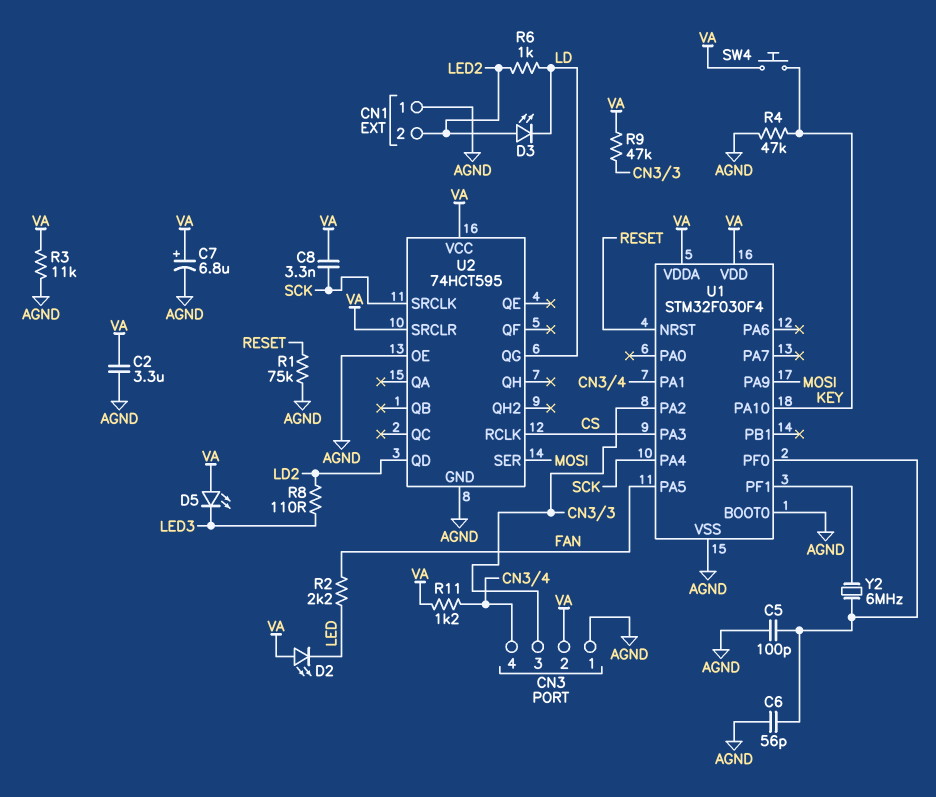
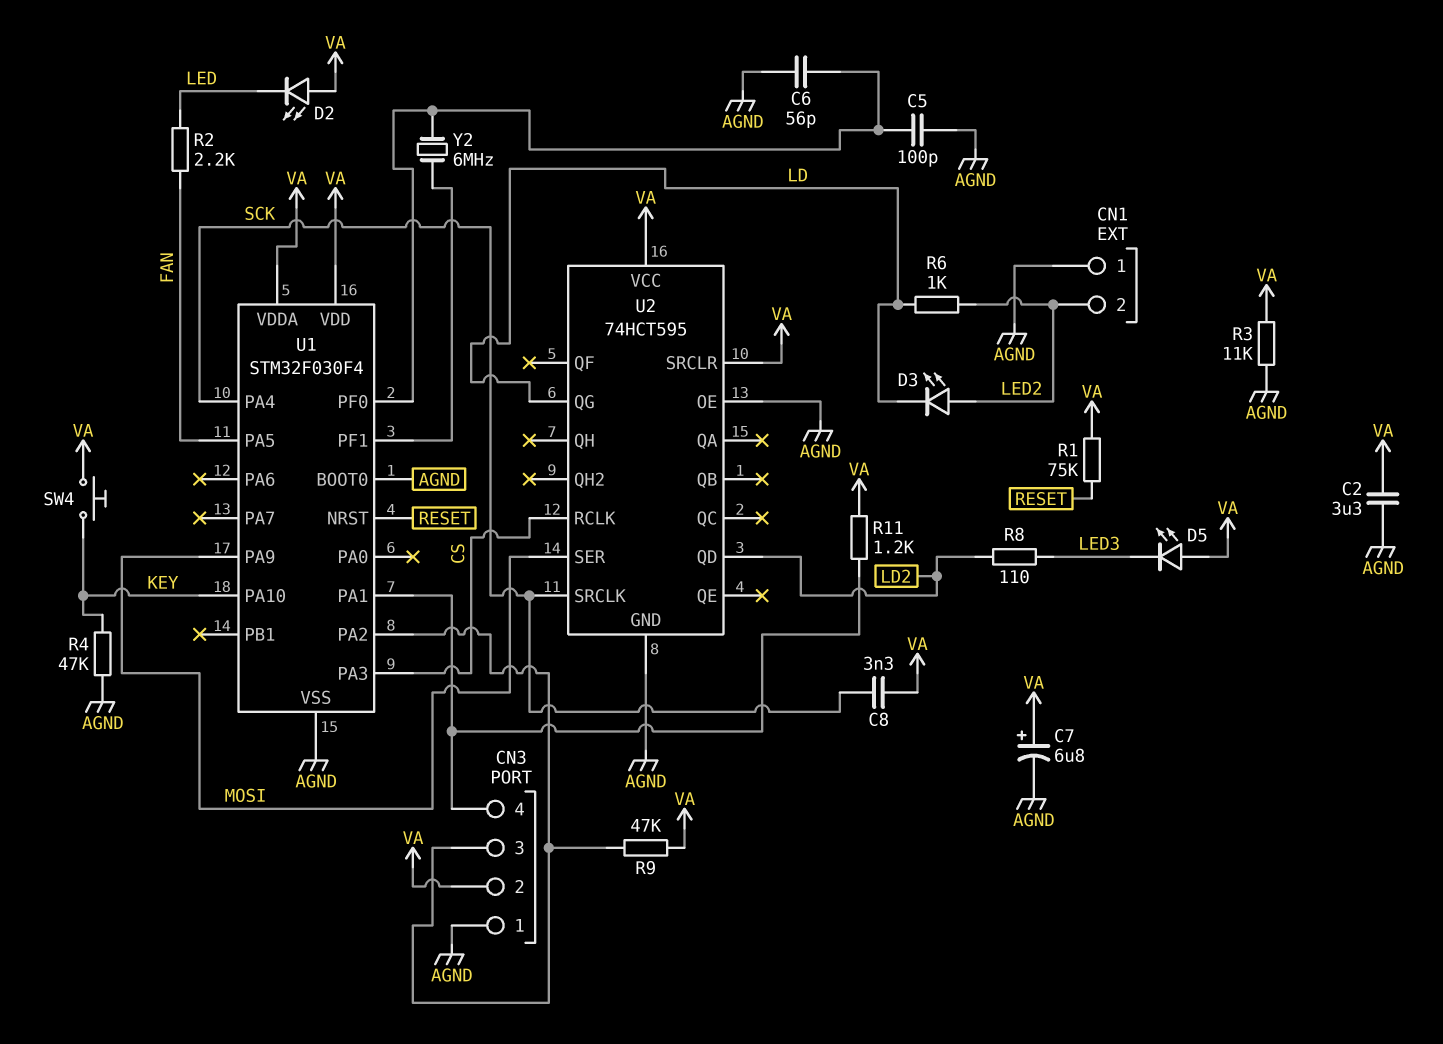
R1: 75k (AGND, RESET) -> 75k (RESET, VA)

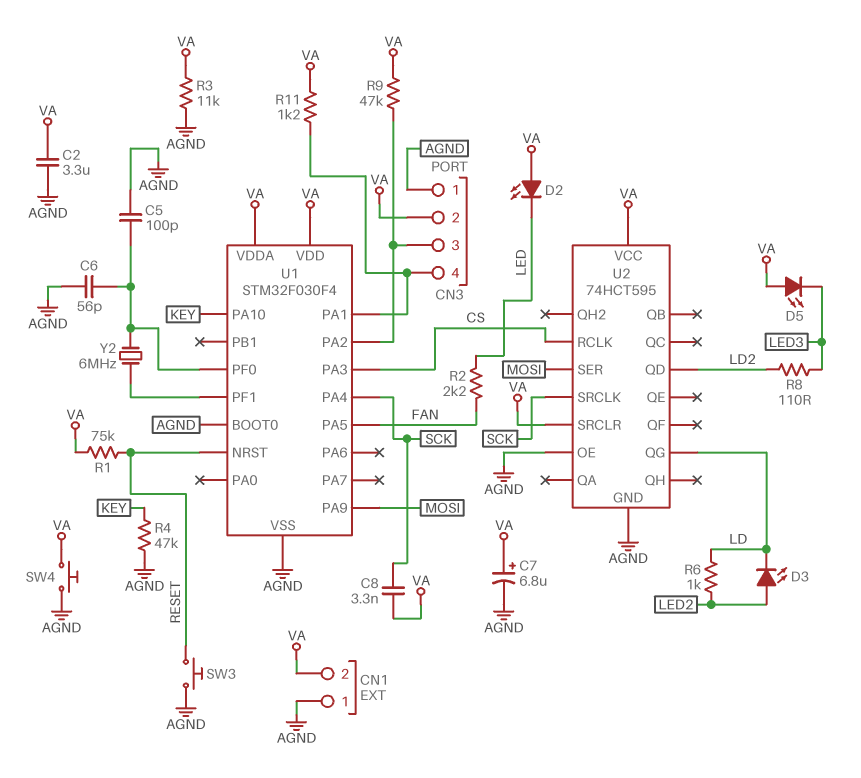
CN1 pin 2: LED2 -> VA
SW3: none -> button (AGND, RESET)
SW4: button (KEY, VA) -> button (AGND, VA)

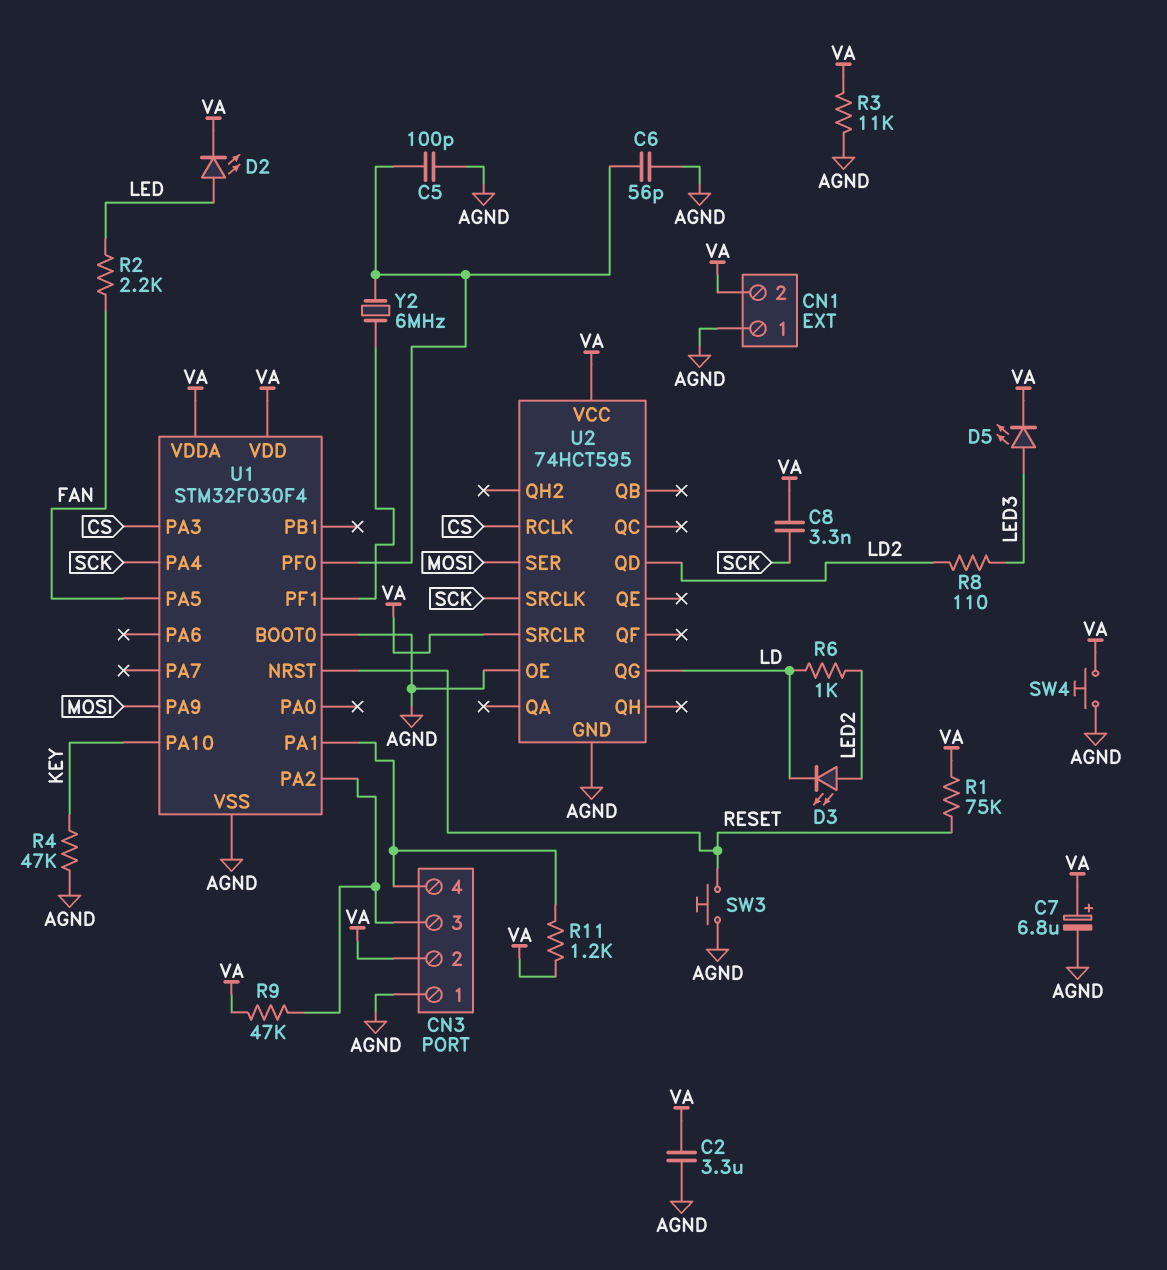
D2: LED (A VA, K LED) -> LED (A LED, K VA)
D5: LED (A VA, K LED3) -> LED (A LED3, K VA)

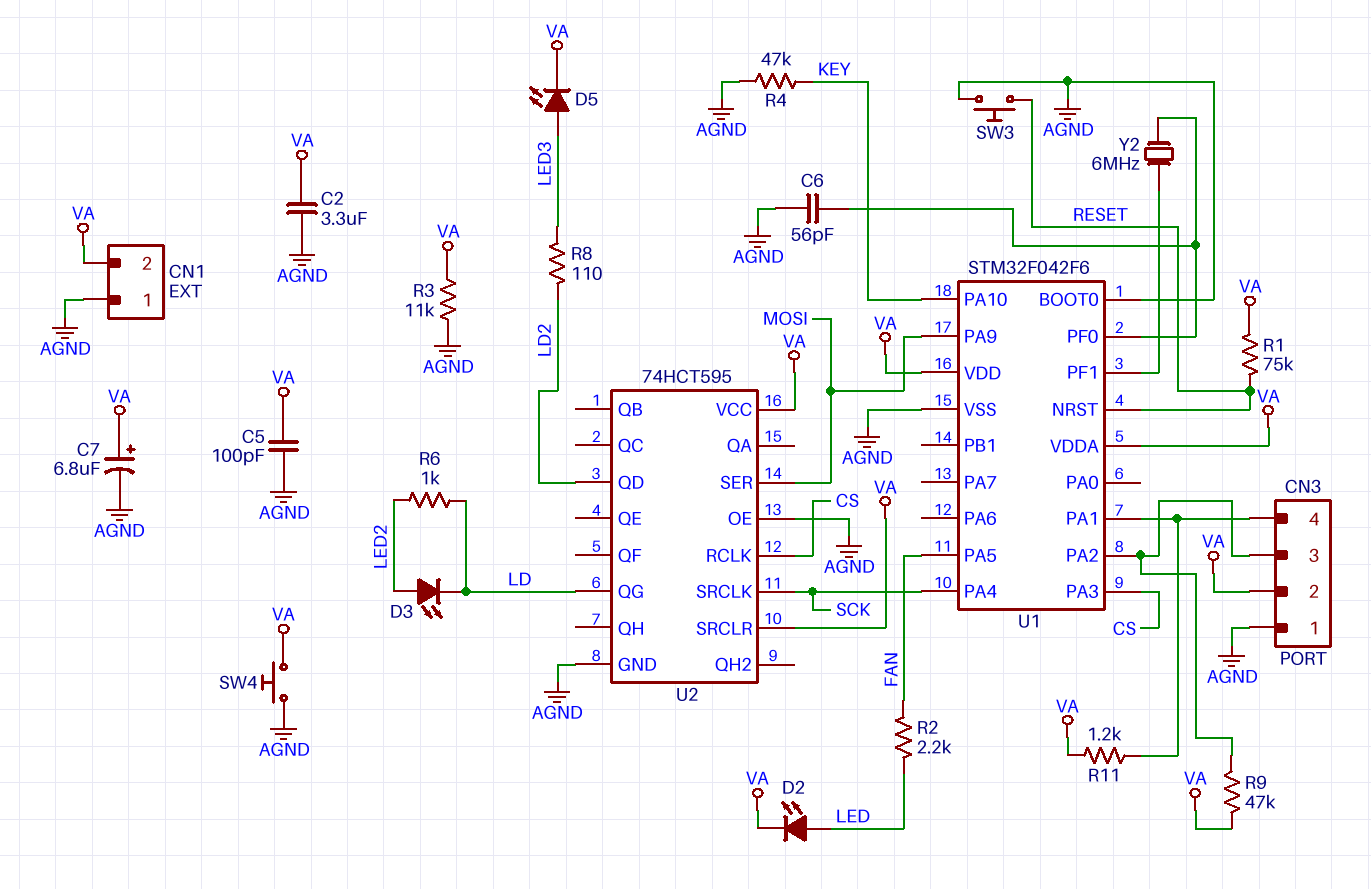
C5: 100pF (AGND, U1/PF0) -> 100pF (AGND, VA)
C8: 3.3nF (SCK, VA) -> none
U1: STM32F030F4 -> STM32F042F6

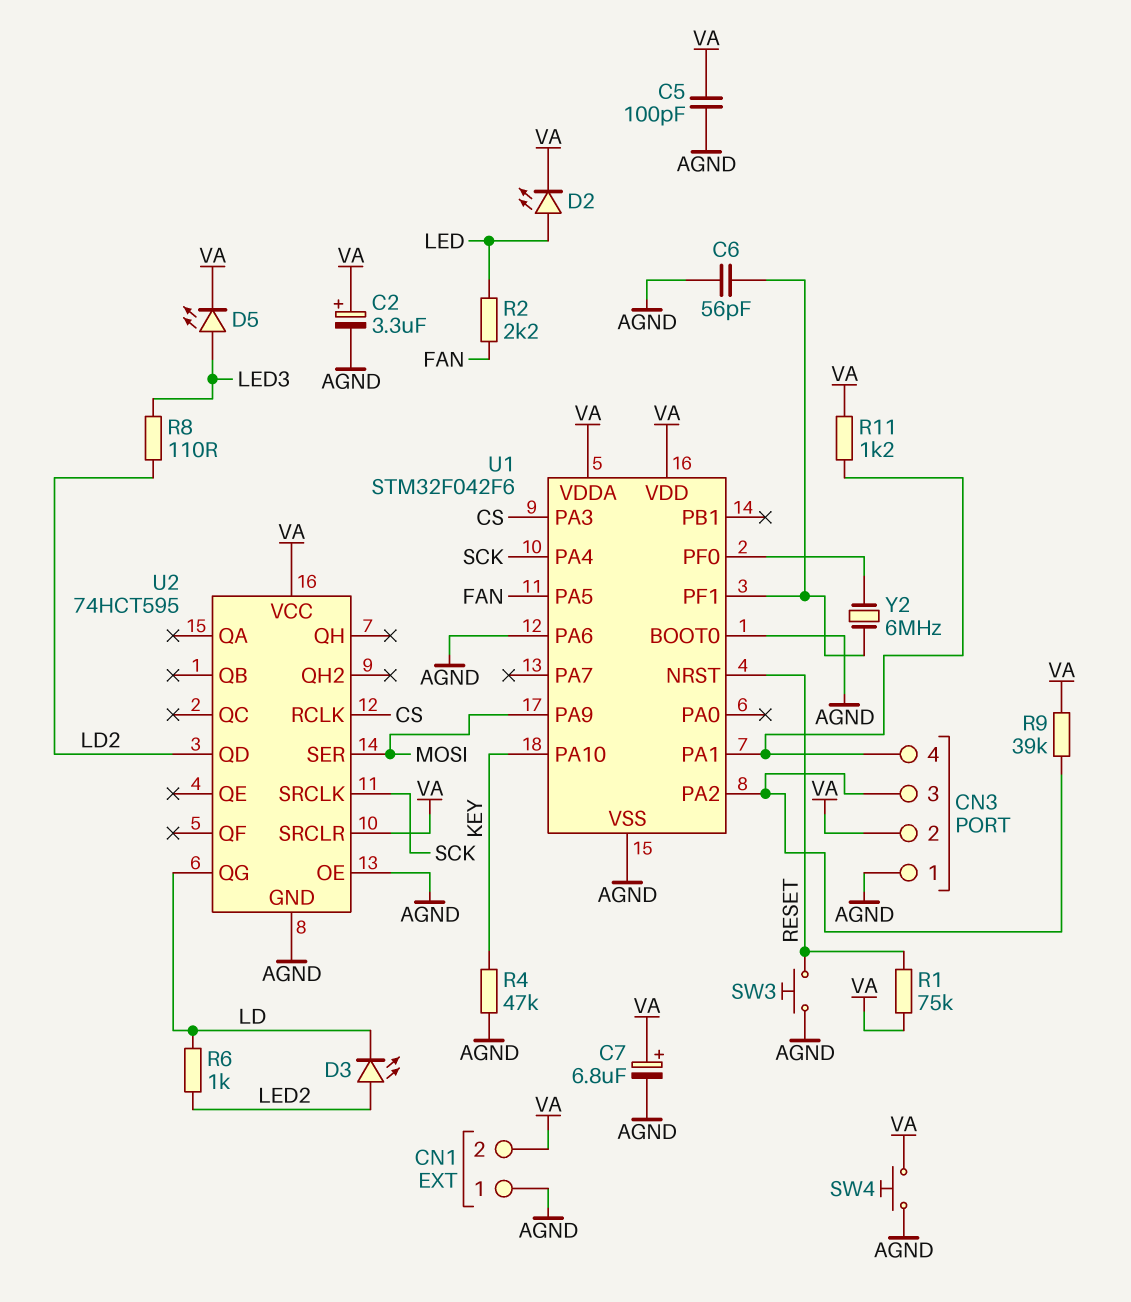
C2: 3.3uF (AGND, VA) -> 3.3uF (plus VA, minus AGND)
C6: 56pF (AGND, U1/PF0) -> 56pF (AGND, U1/PF1)
R3: 11k (AGND, VA) -> none
R9: 47k (CN3/3, VA) -> 39k (CN3/3, VA)
U1 pin PA6: none -> AGND

